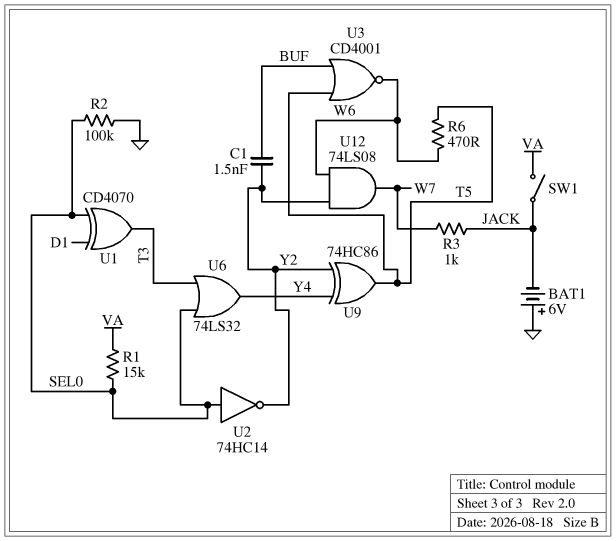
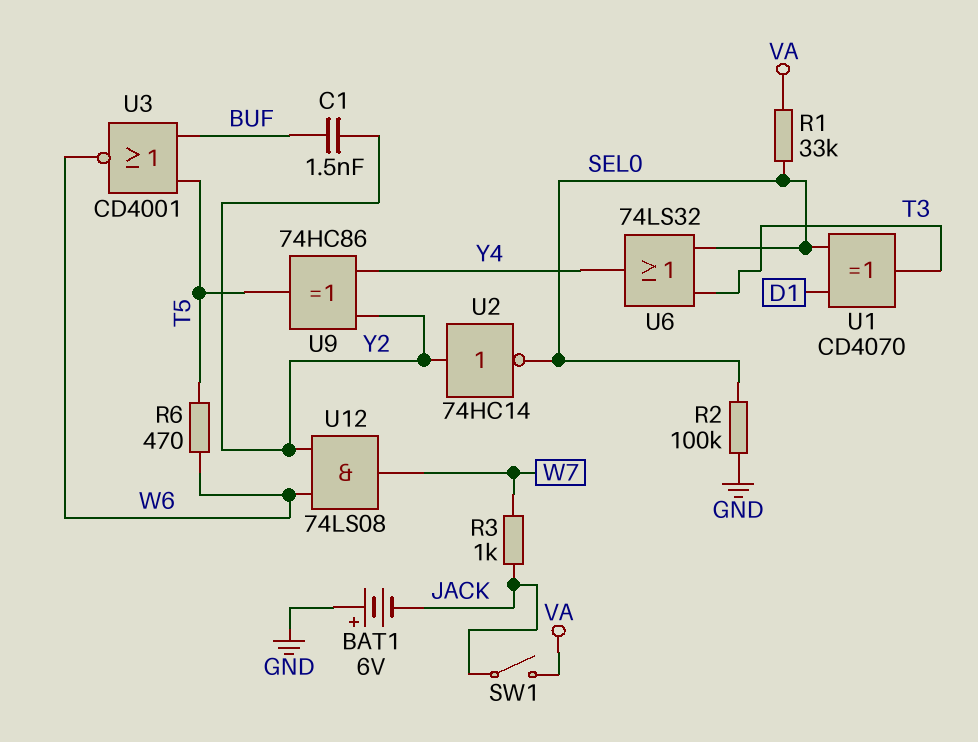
R1: 15k (SEL0, VA) -> 33k (SEL0, VA)
U2: NOT 74HC14 (in SEL0, out Y2) -> NOT 74HC14 (in Y2, out SEL0)

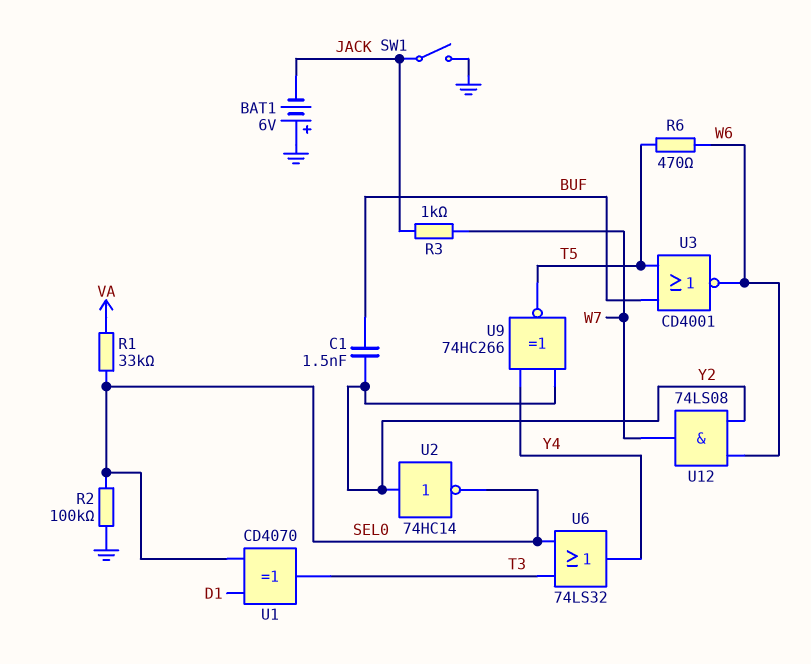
SW1: switch (JACK, VA) -> switch (GND, JACK)
U9: XOR 74HC86 (in Y2, in Y4, out T5) -> XNOR 74HC266 (in Y2, in Y4, out T5)

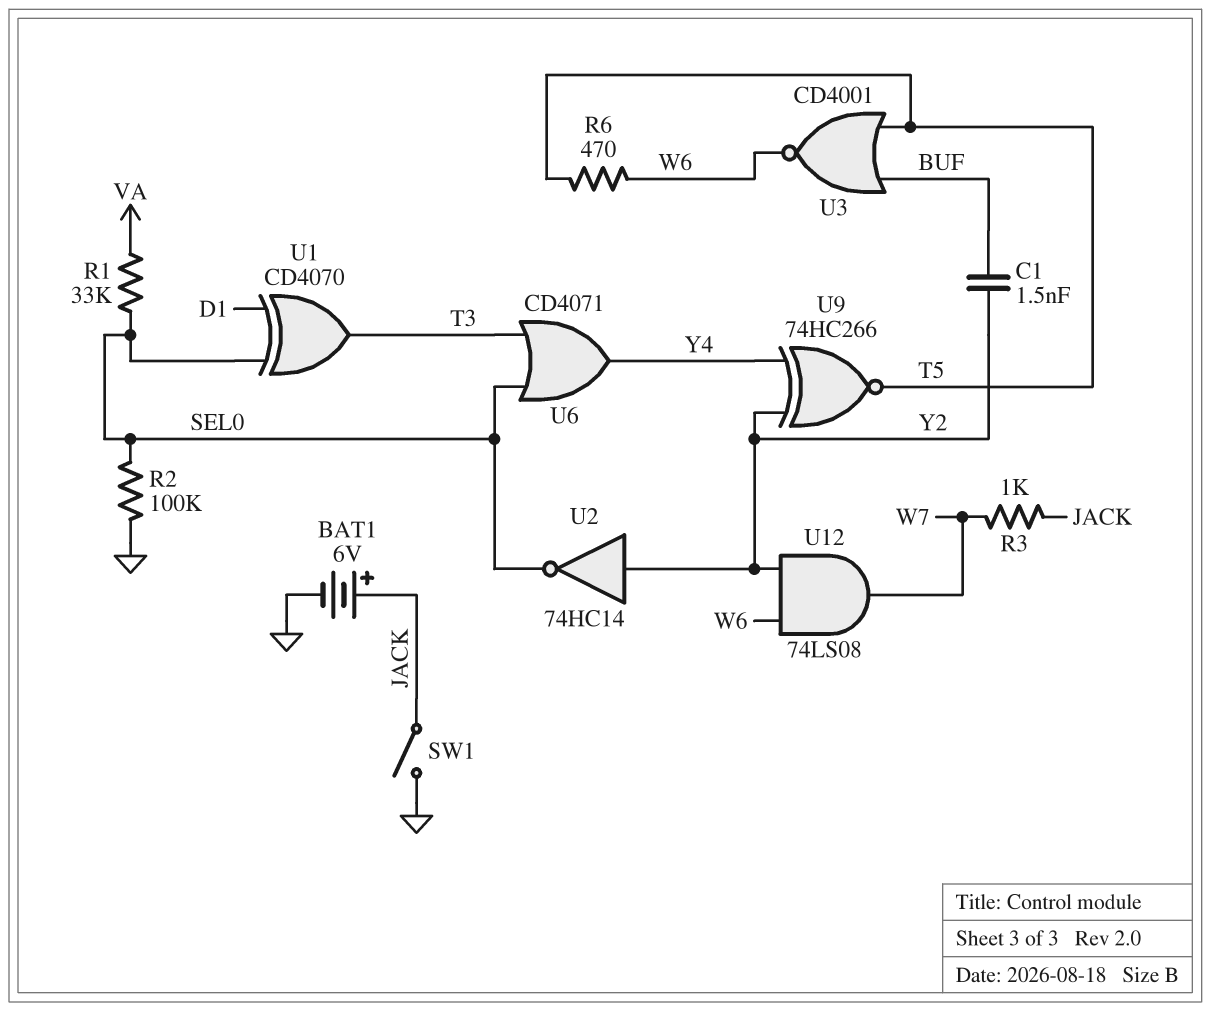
BAT1: 6V (plus GND, minus JACK) -> 6V (plus JACK, minus GND)
U6: OR 74LS32 (in SEL0, in T3, out Y4) -> OR CD4071 (in SEL0, in T3, out Y4)

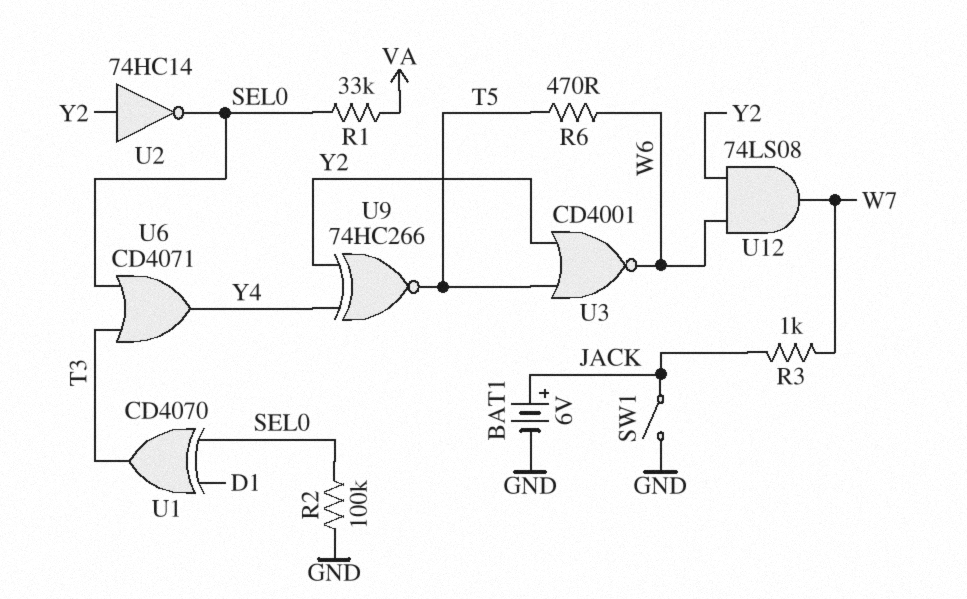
C1: 1.5nF (BUF, Y2) -> none
U3: NOR CD4001 (in BUF, in T5, out W6) -> NOR CD4001 (in T5, in Y2, out W6)

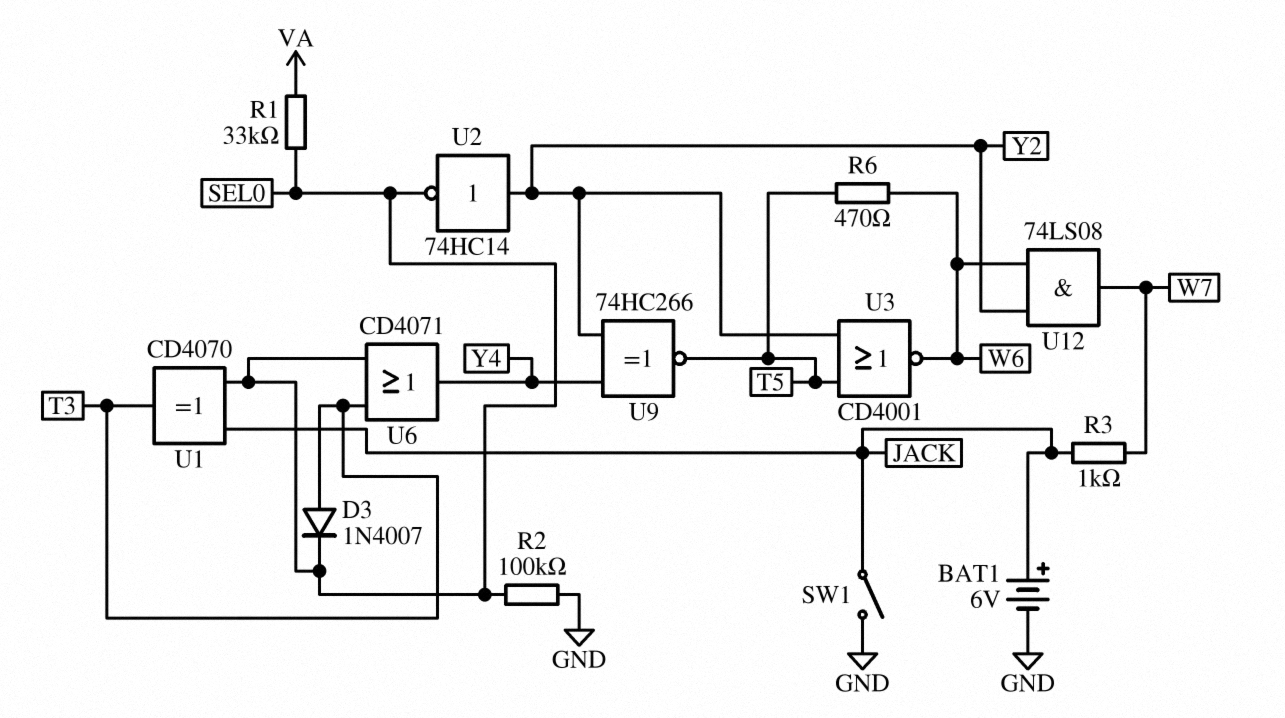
D3: none -> diode 1N4007 (A T3, K SEL0)
U1: XOR CD4070 (in D1, in SEL0, out T3) -> XOR CD4070 (in JACK, in SEL0, out T3)

